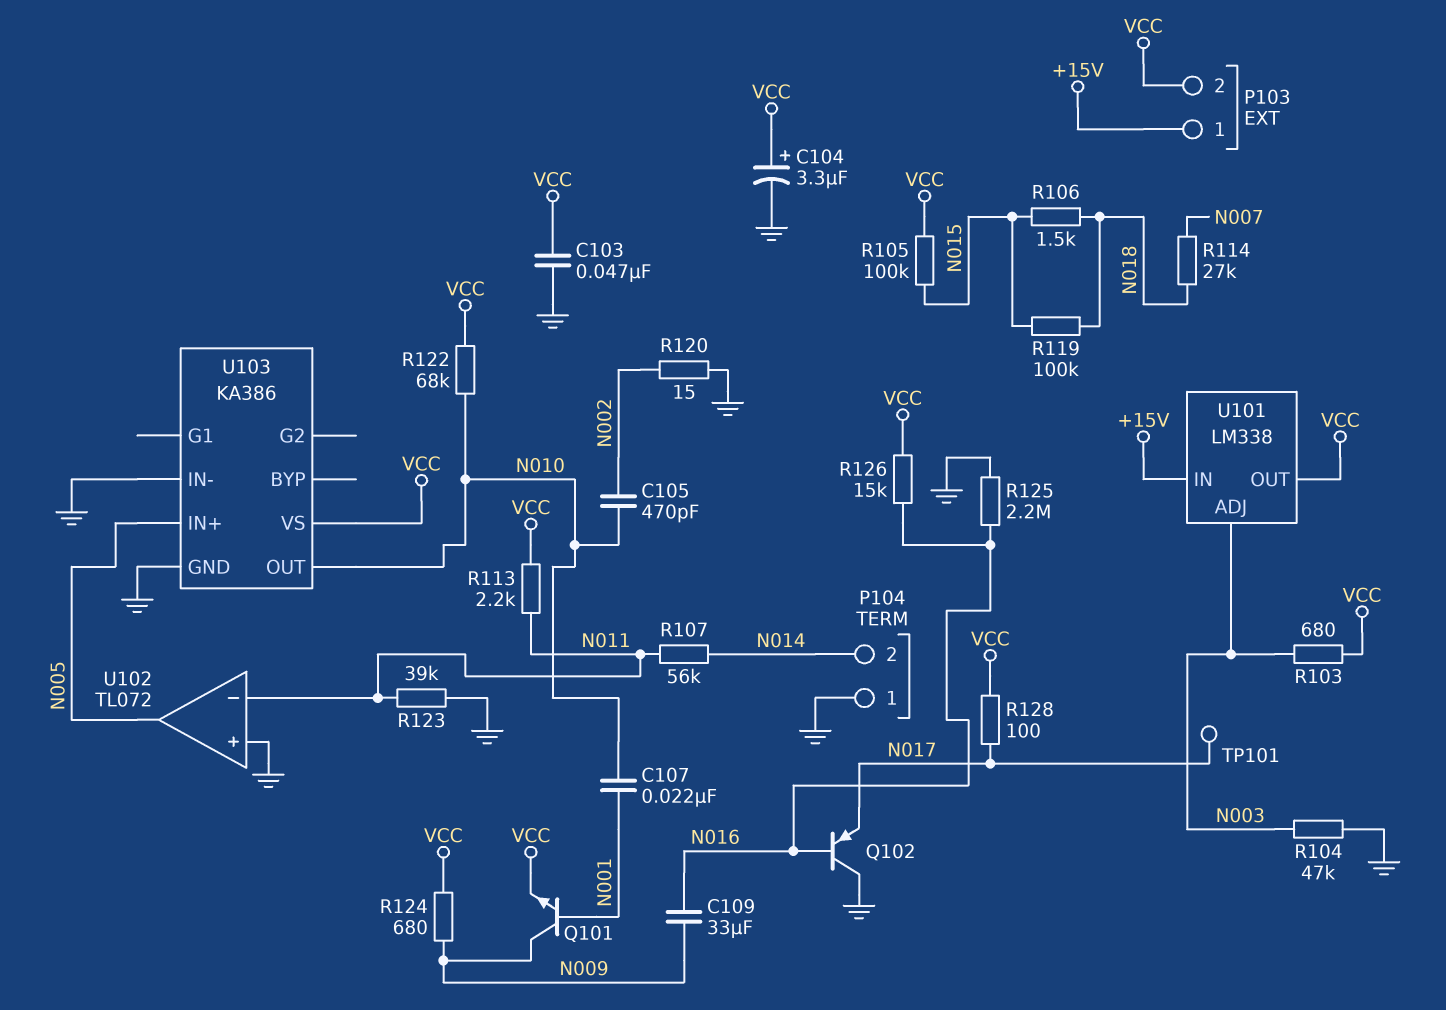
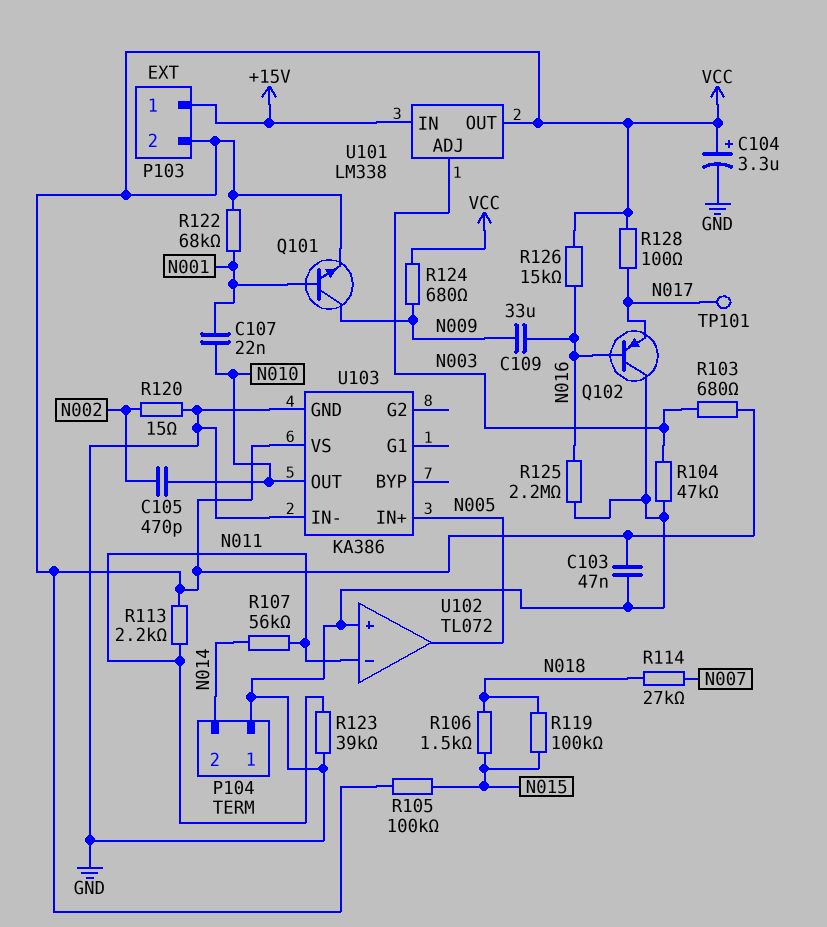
R122: 68k (N010, VCC) -> 68k (N001, VCC)

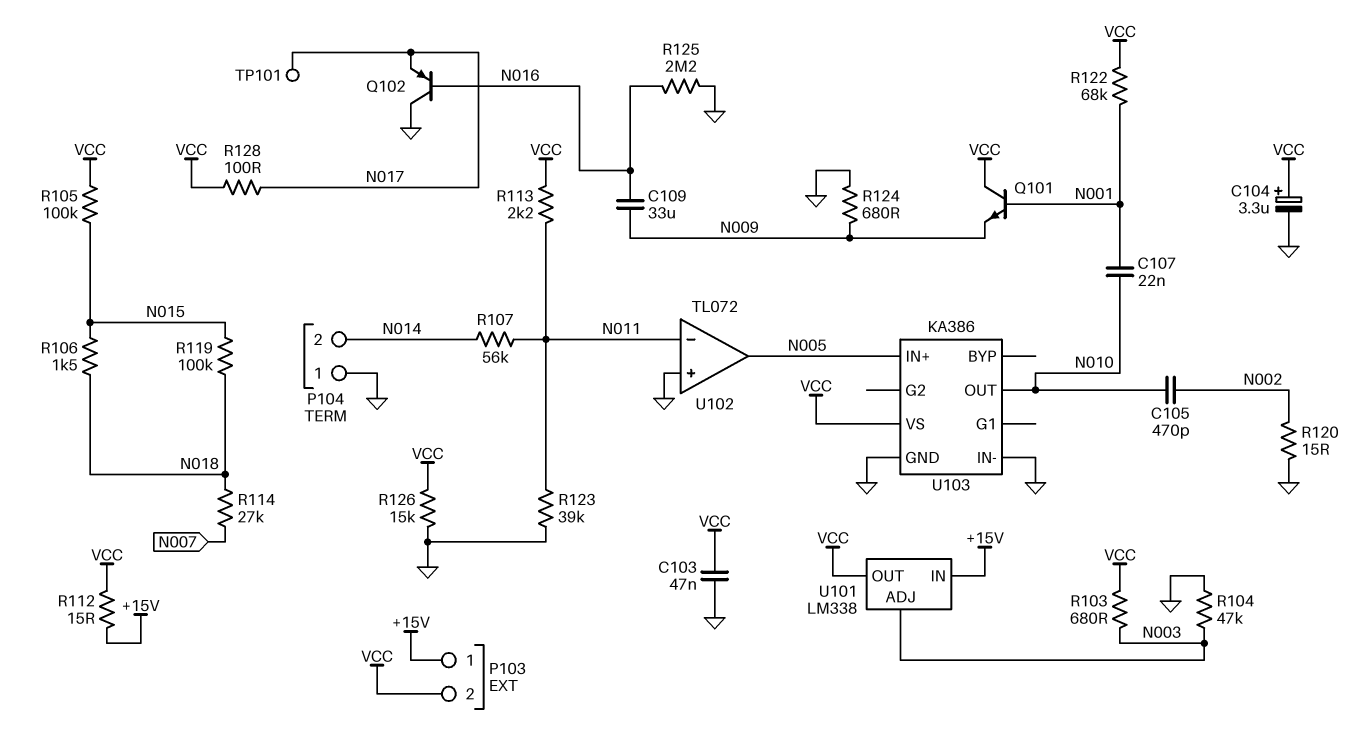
Q101: NPN (B N001, C N009, E VCC) -> NPN (B N001, C VCC, E N009)
R112: none -> 15 (+15V, VCC)
R124: 680 (N009, VCC) -> 680 (GND, N009)
R126: 15k (N016, VCC) -> 15k (GND, VCC)

